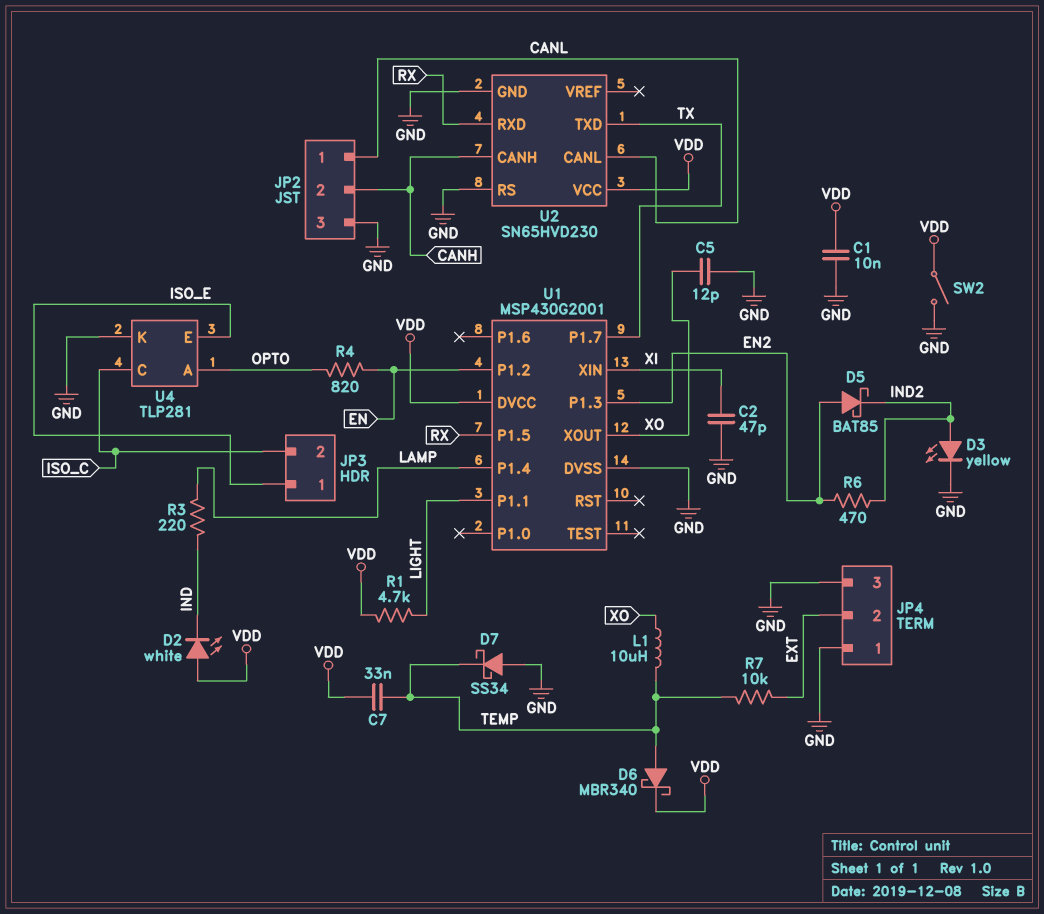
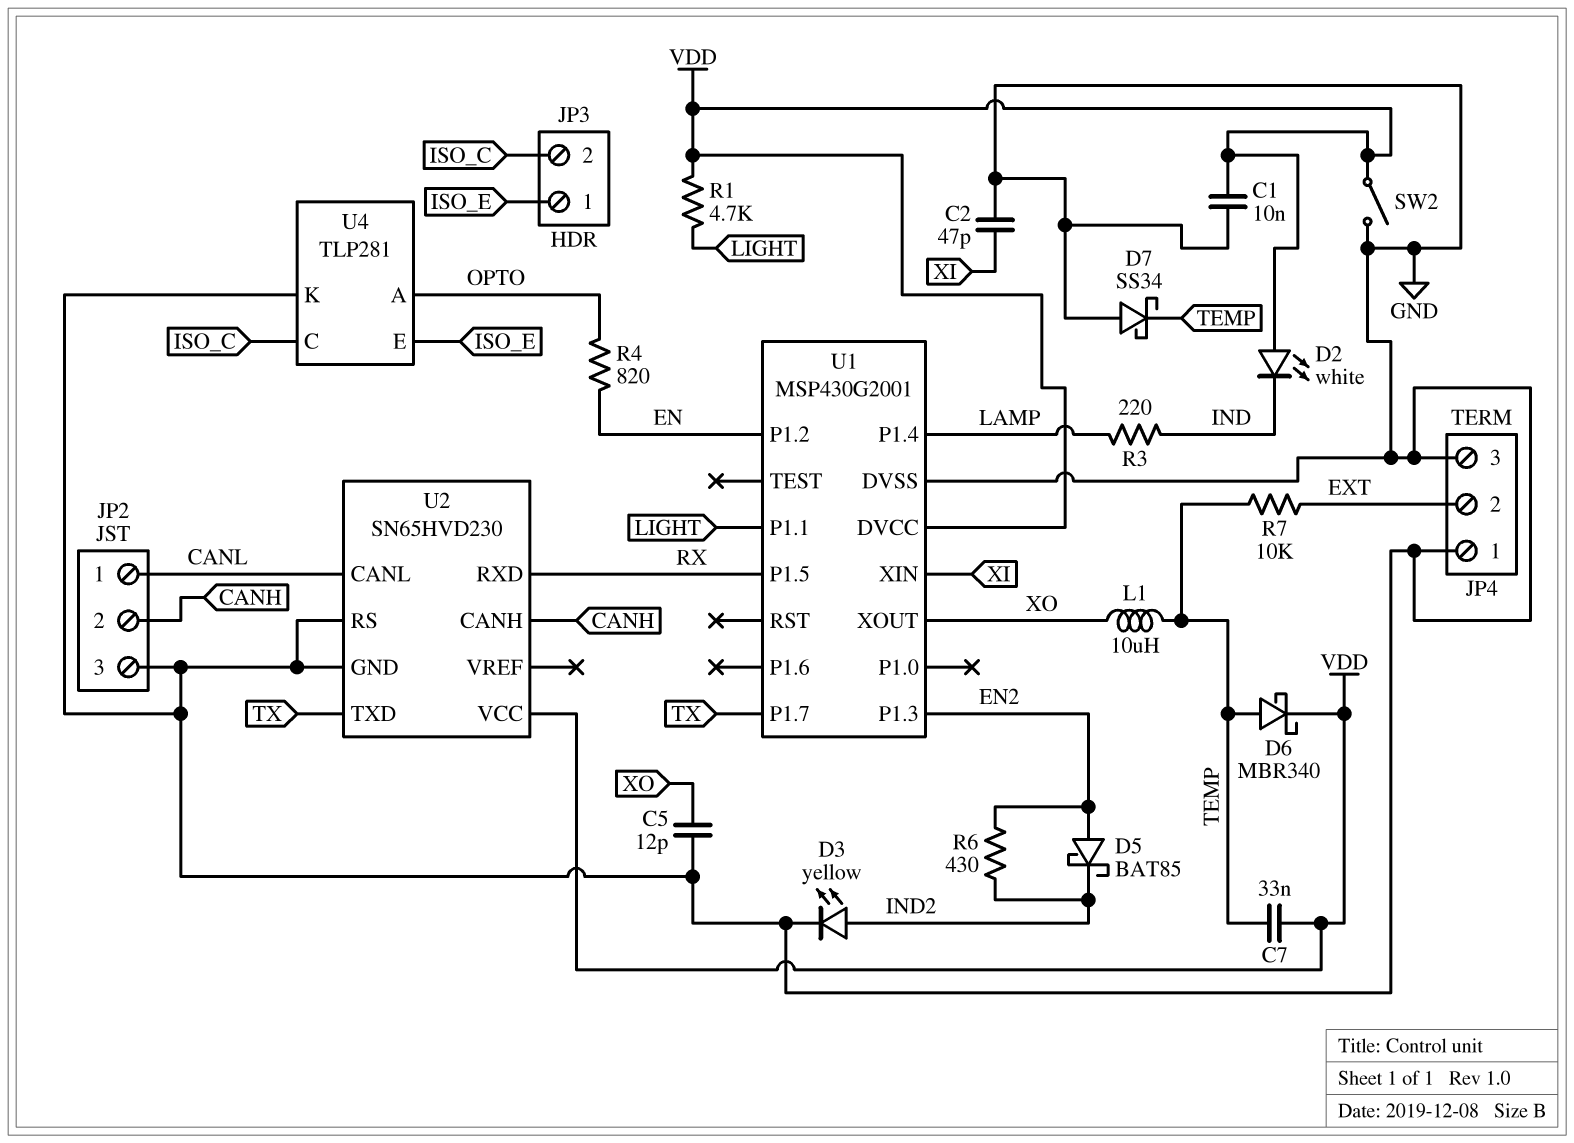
R6: 470 (EN2, IND2) -> 430 (EN2, IND2)

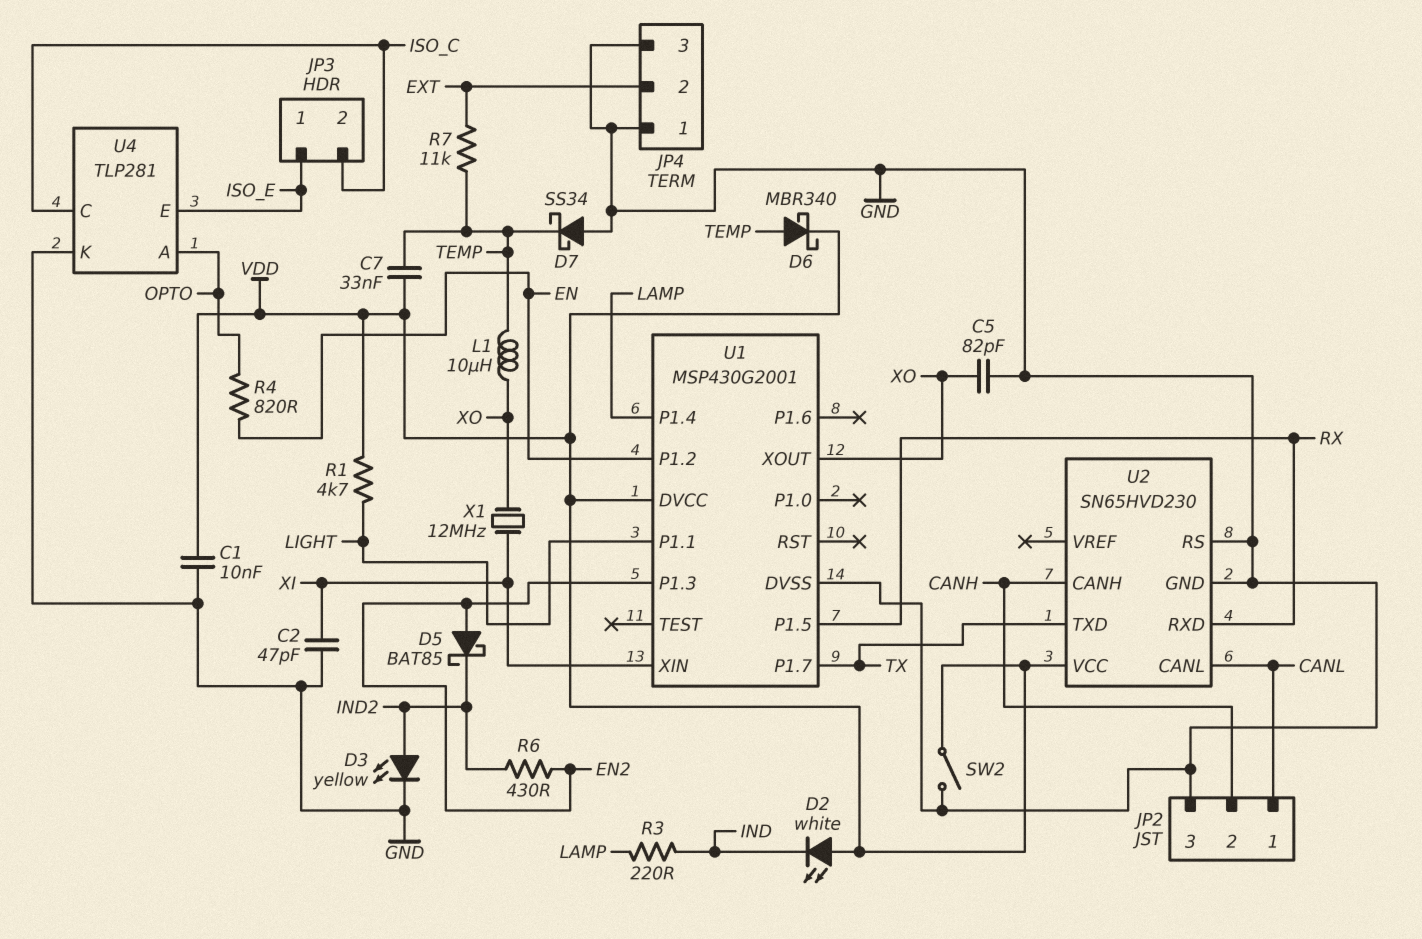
C5: 12pF (GND, XO) -> 82pF (GND, XO)
R7: 10k (EXT, TEMP) -> 11k (EXT, TEMP)
X1: none -> 12MHz (XI, XO)

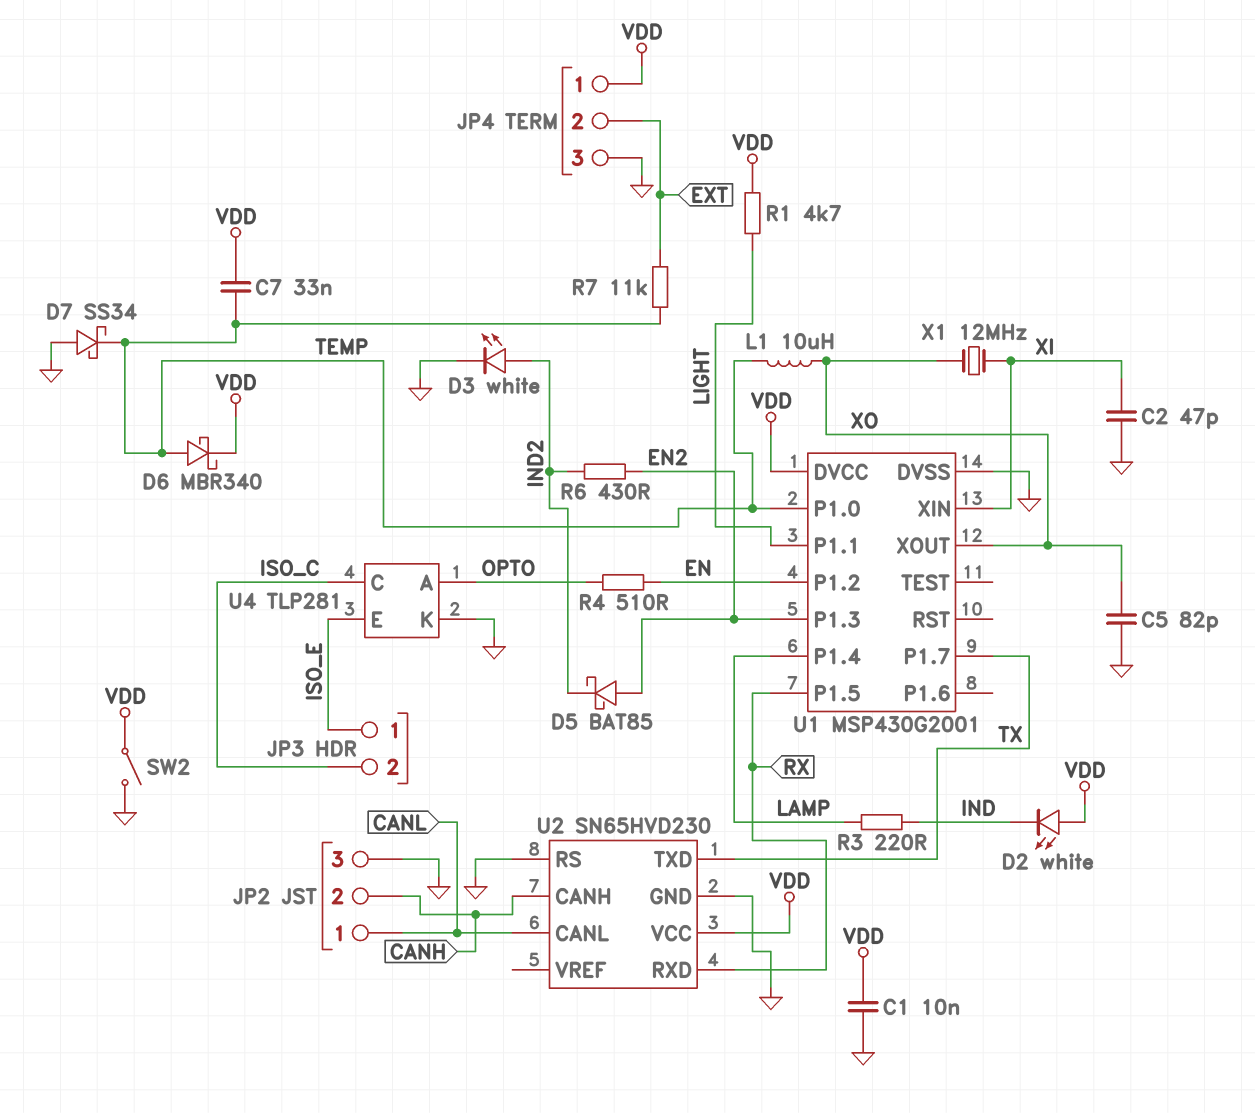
D3: LED yellow (A IND2, K GND) -> LED white (A IND2, K GND)
JP4 pin 1: GND -> VDD
R4: 820 (EN, OPTO) -> 510 (EN, OPTO)
U1 pin P1.0: none -> TEMP

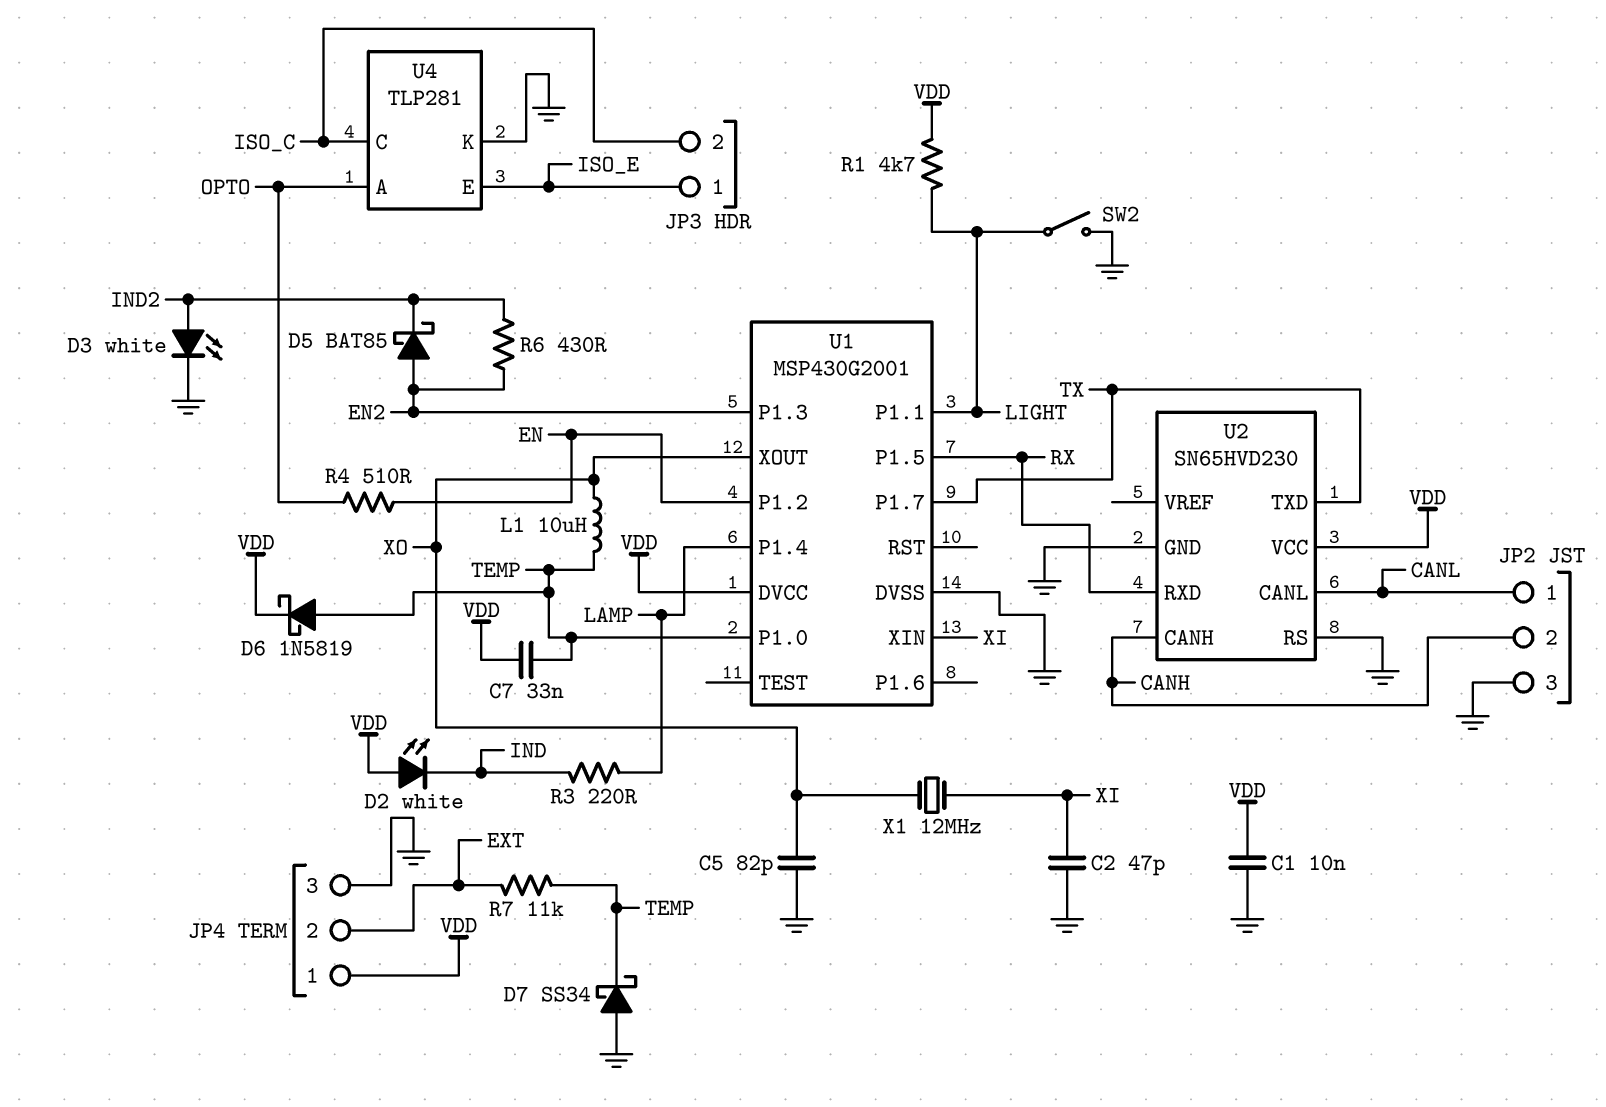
D6: schottky MBR340 (A TEMP, K VDD) -> schottky 1N5819 (A TEMP, K VDD)
SW2: switch (GND, VDD) -> switch (GND, LIGHT)

